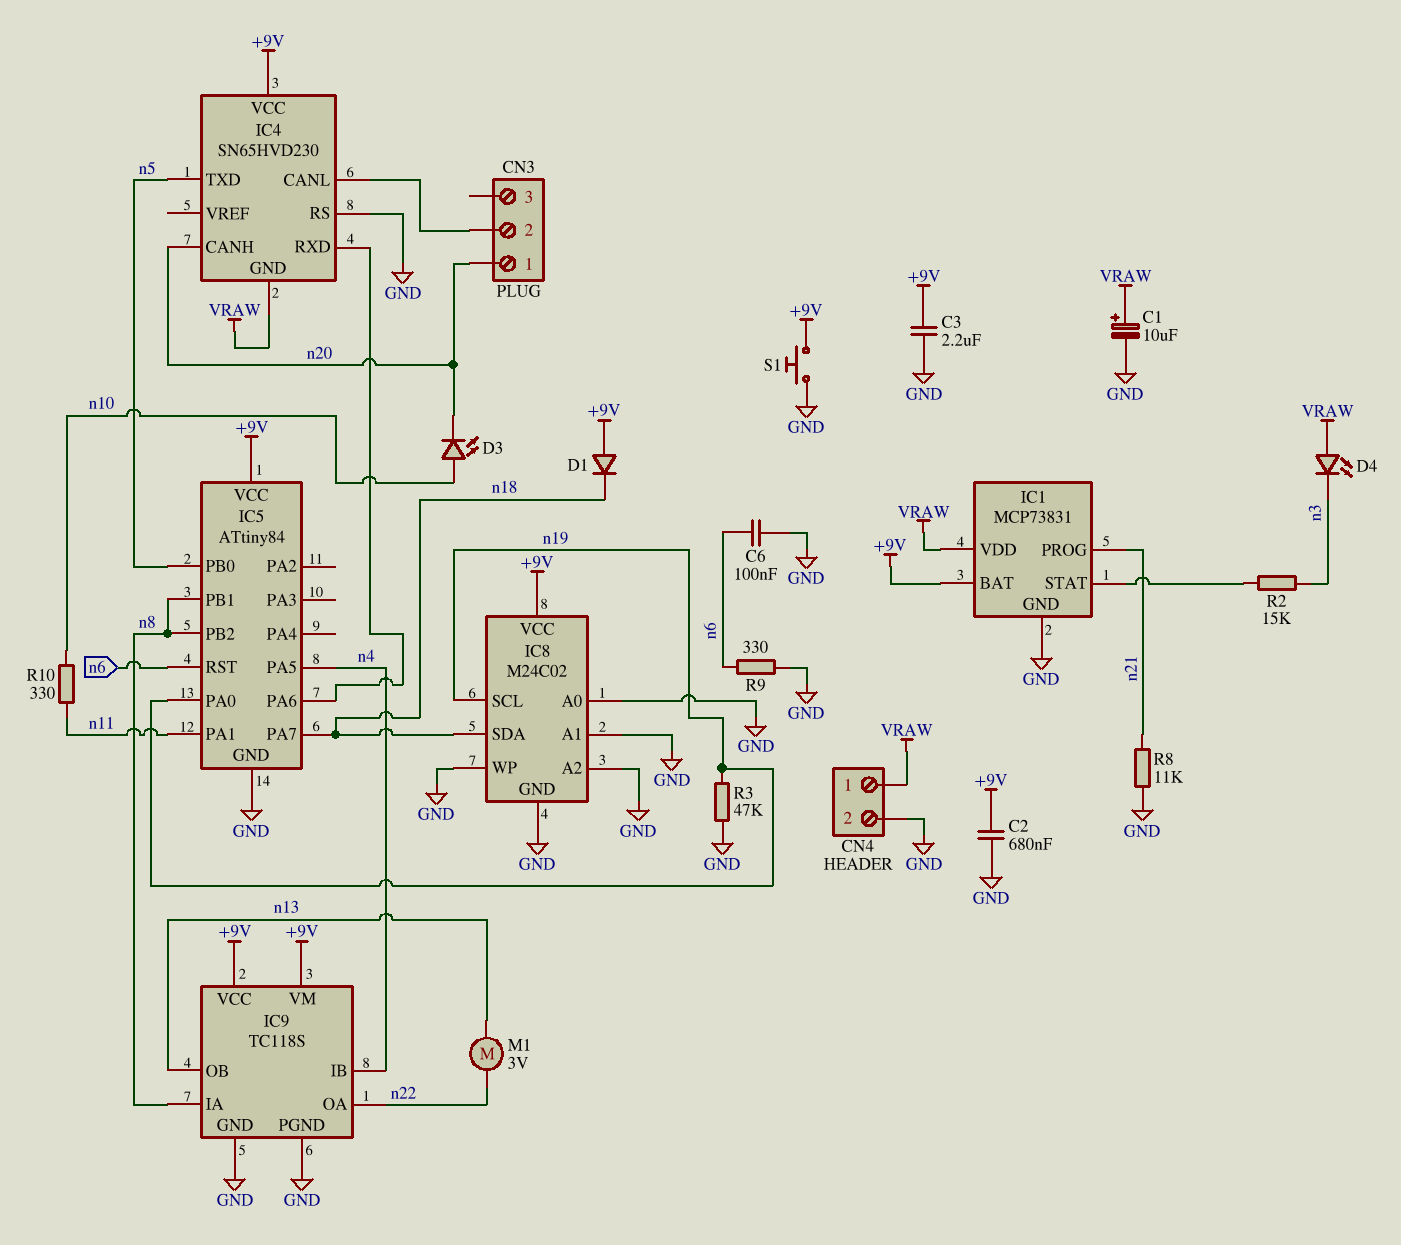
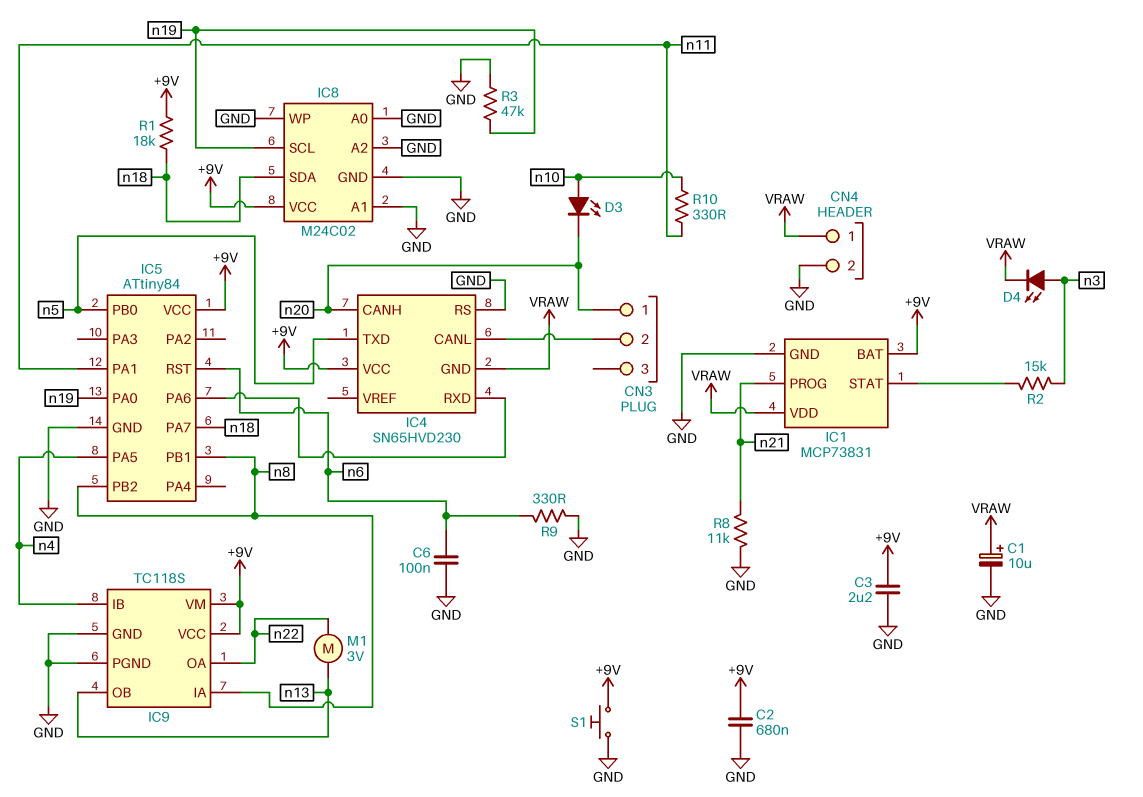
D1: diode (A +9V, K n18) -> none
D4: LED (A VRAW, K n3) -> LED (A n3, K VRAW)
R1: none -> 18k (+9V, n18)

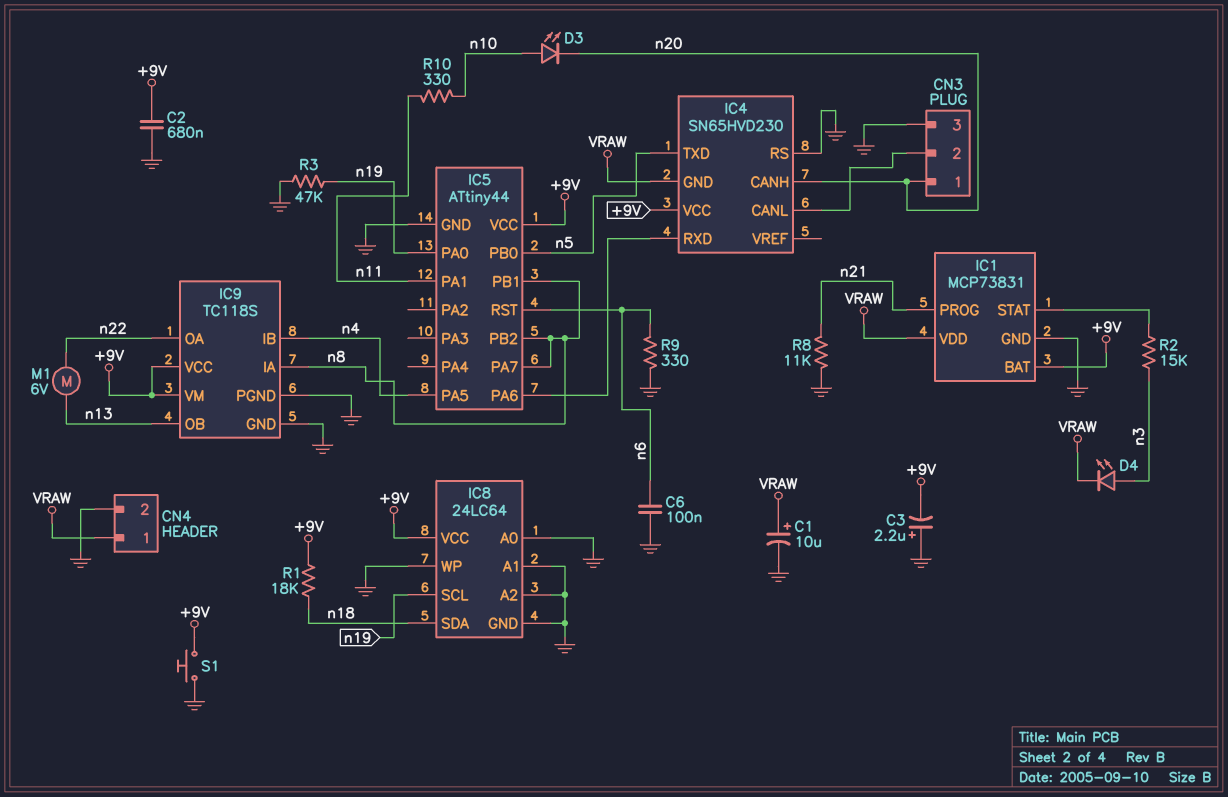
C3: 2.2uF (+9V, GND) -> 2.2uF (plus GND, minus +9V)
CN3 pin 3: none -> GND
IC5: ATtiny84 -> ATtiny44
IC5 pin PA7: n18 -> n8
IC8: M24C02 -> 24LC64
M1: motor 3V (n13, n22) -> motor 6V (n13, n22)

